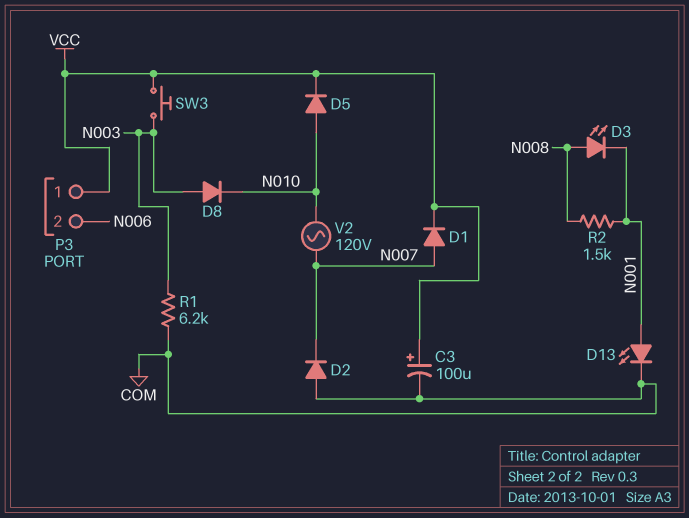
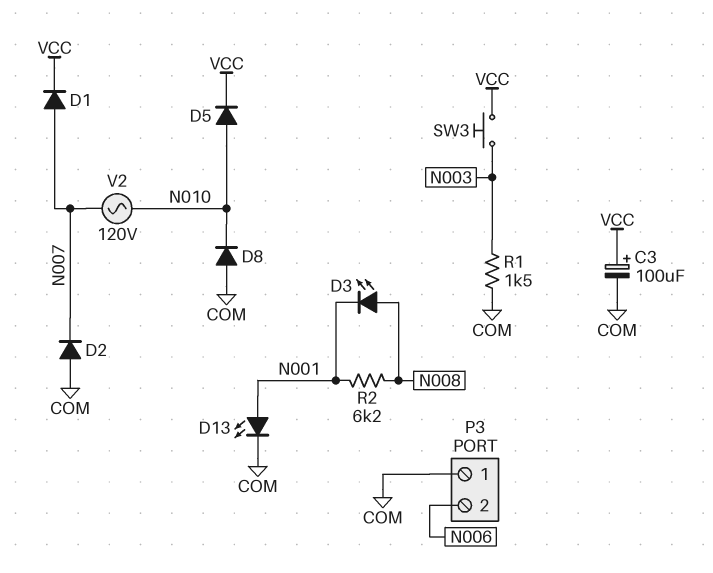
D8: diode (A N003, K N010) -> diode (A COM, K N010)
P3 pin 1: VCC -> COM
R1: 6.2k (COM, N003) -> 1.5k (COM, N003)
R2: 1.5k (N001, N008) -> 6.2k (N001, N008)

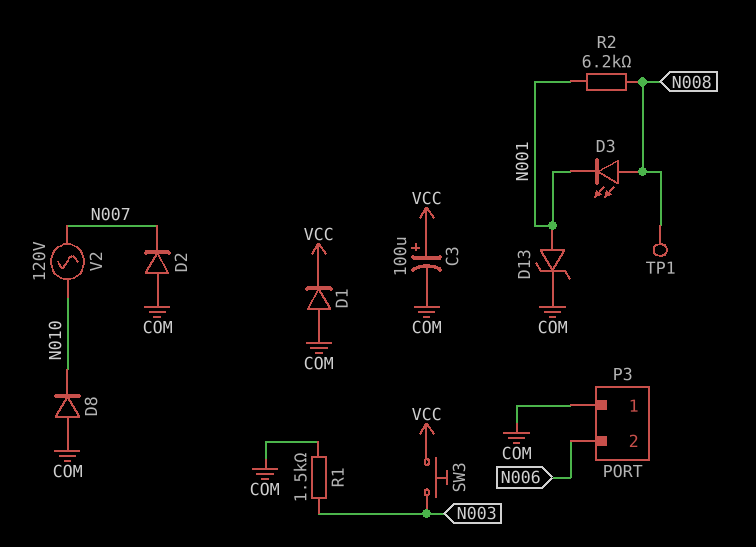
D1: diode (A N007, K VCC) -> diode (A COM, K VCC)
D5: diode (A N010, K VCC) -> none
D13: LED (A N001, K COM) -> zener (A N001, K COM)
TP1: none -> test point (N008)

